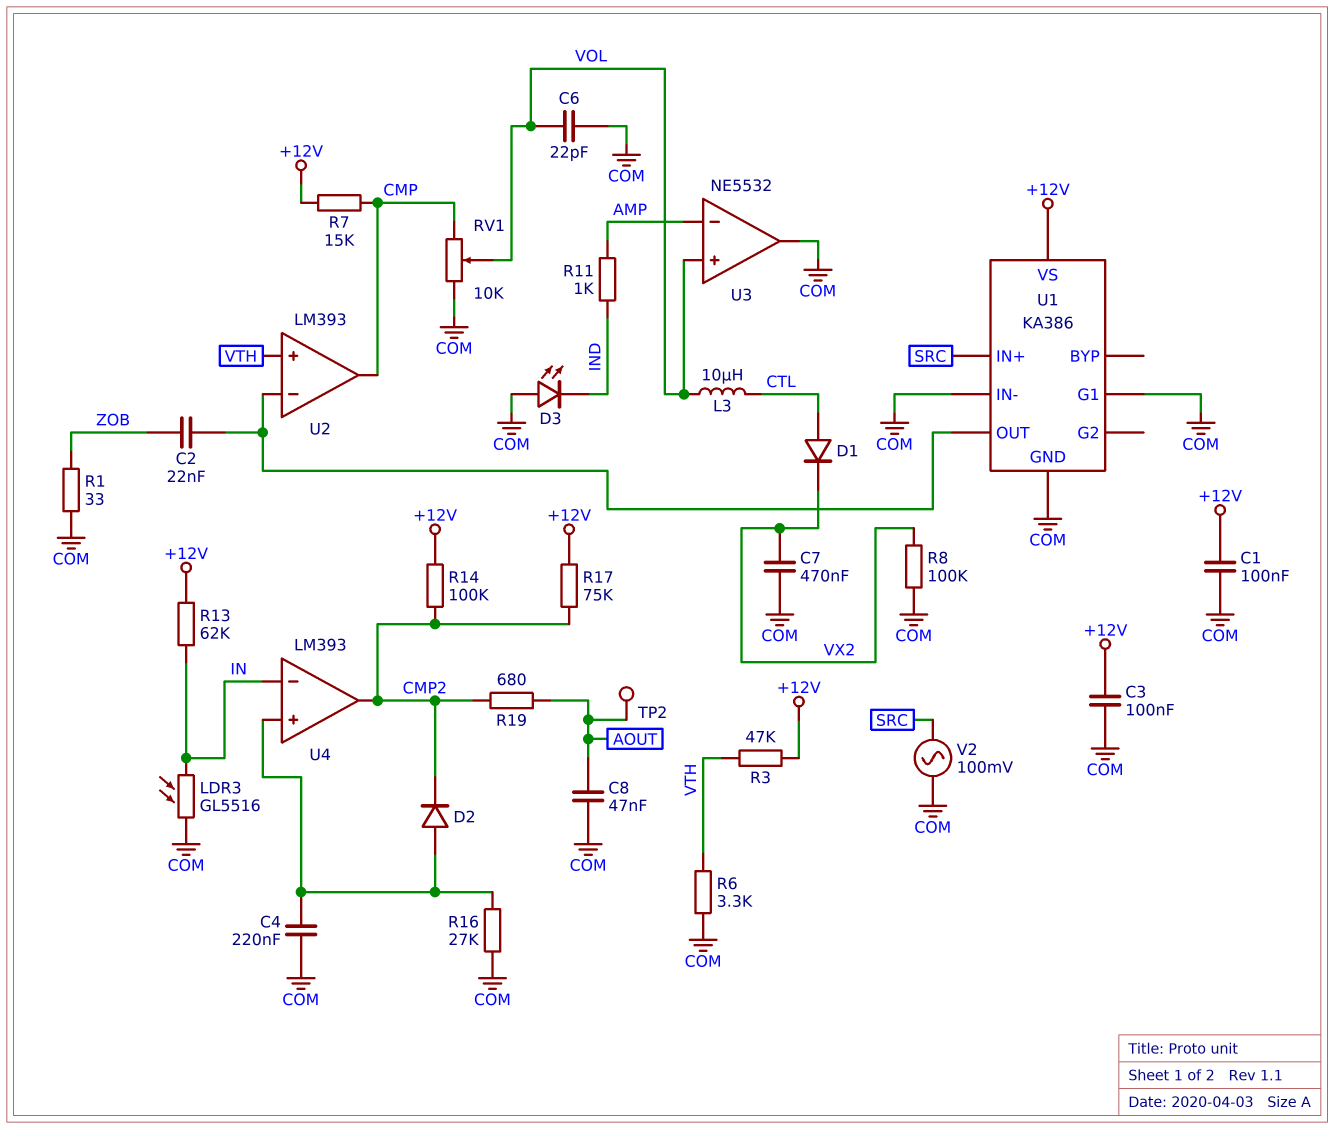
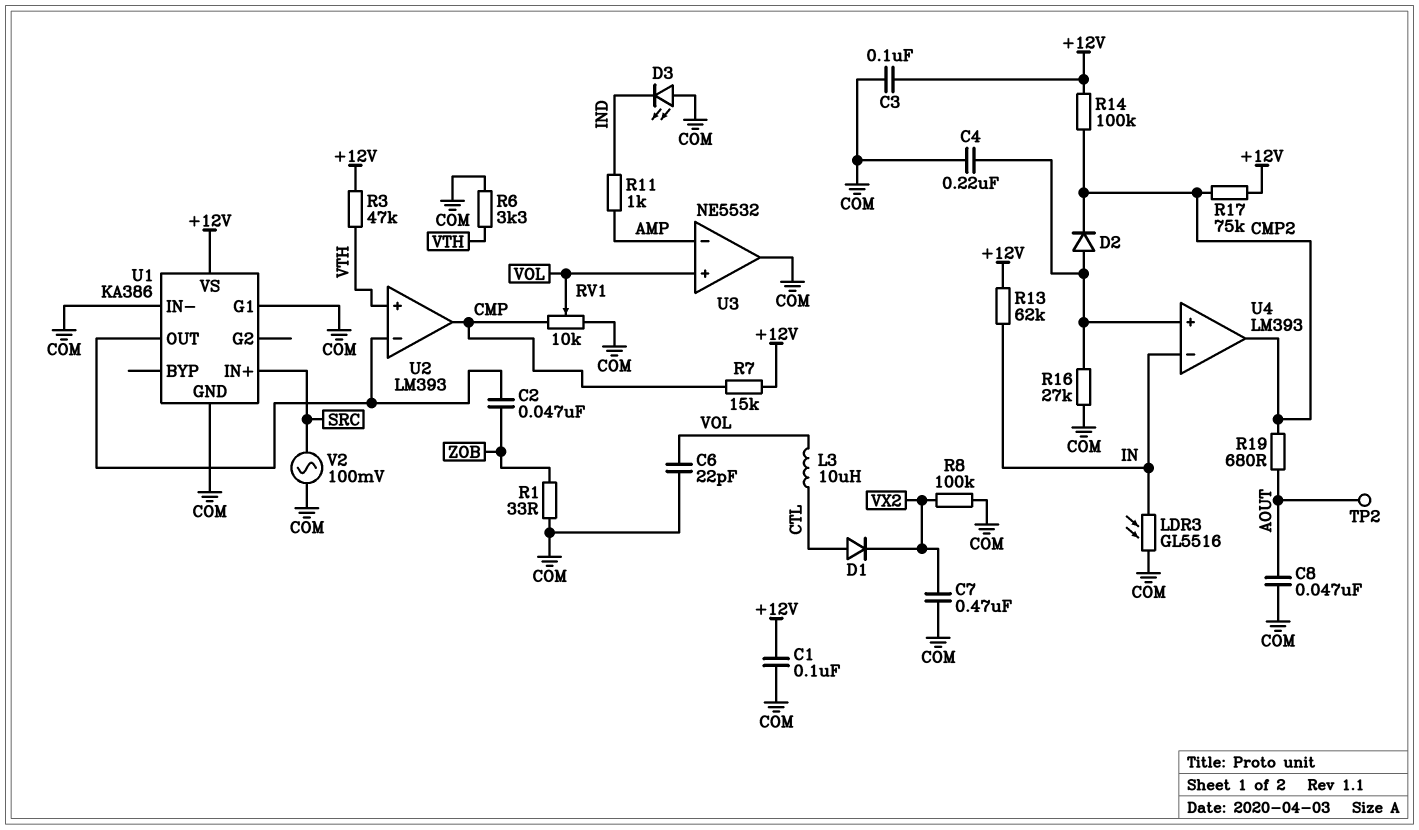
C2: 22nF (U1/OUT, ZOB) -> 47nF (U1/OUT, ZOB)

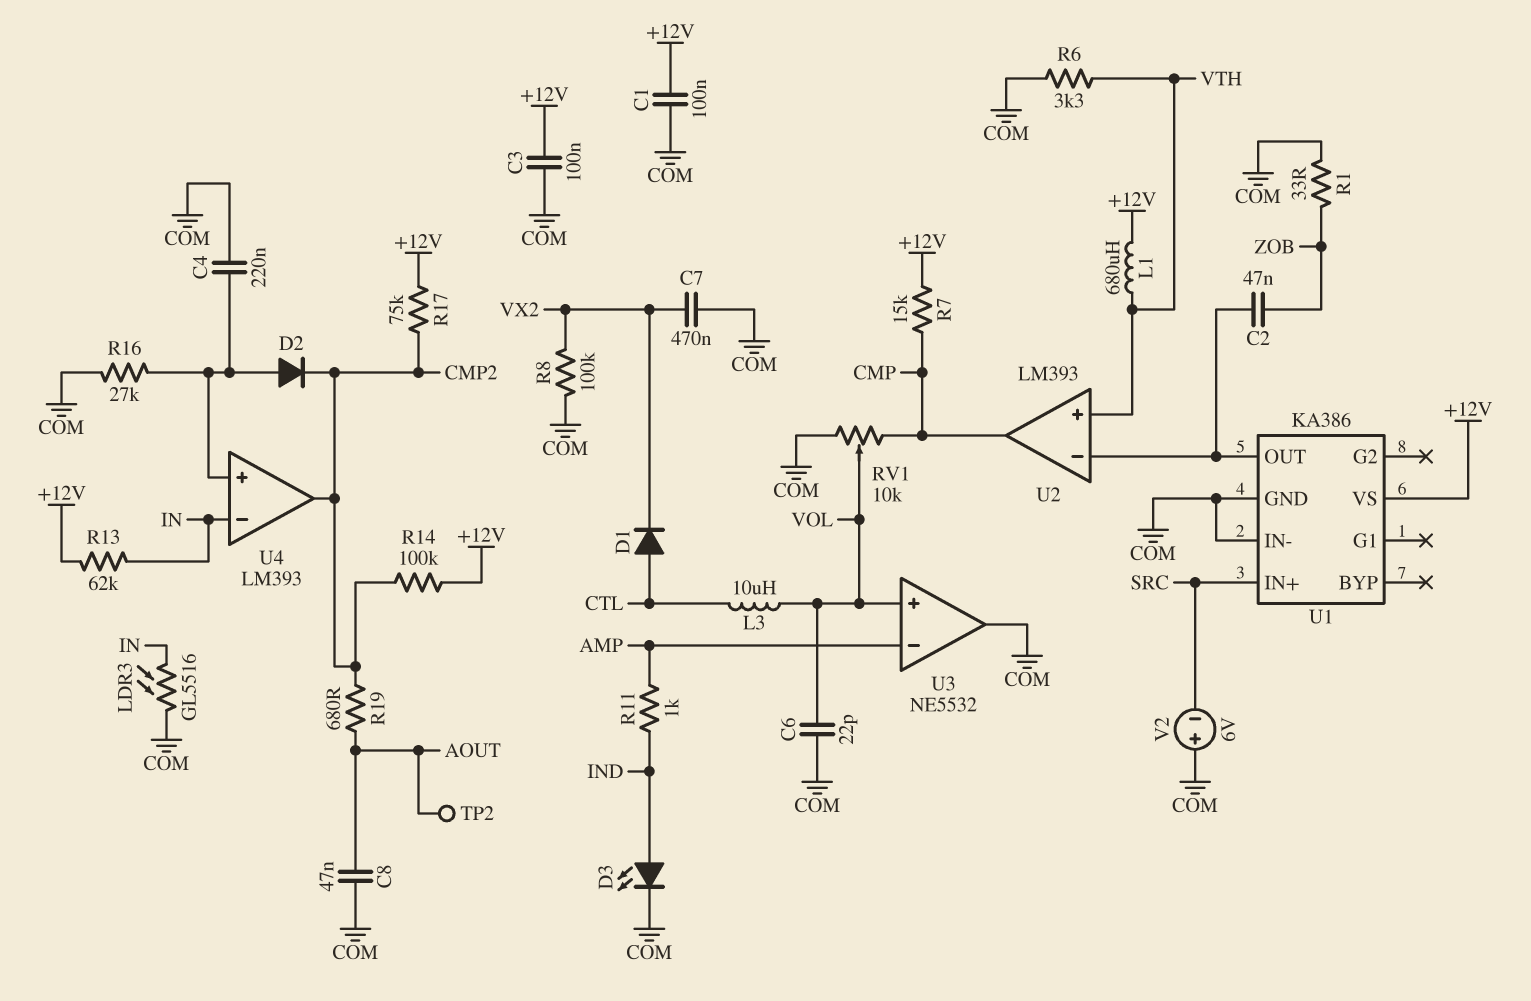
D3: LED (A COM, K IND) -> LED (A IND, K COM)
L1: none -> 680uH (+12V, VTH)
R3: 47k (+12V, VTH) -> none
U1 pin G1: COM -> none
V2: AC 100mV (COM, SRC) -> 6V (plus COM, minus SRC)

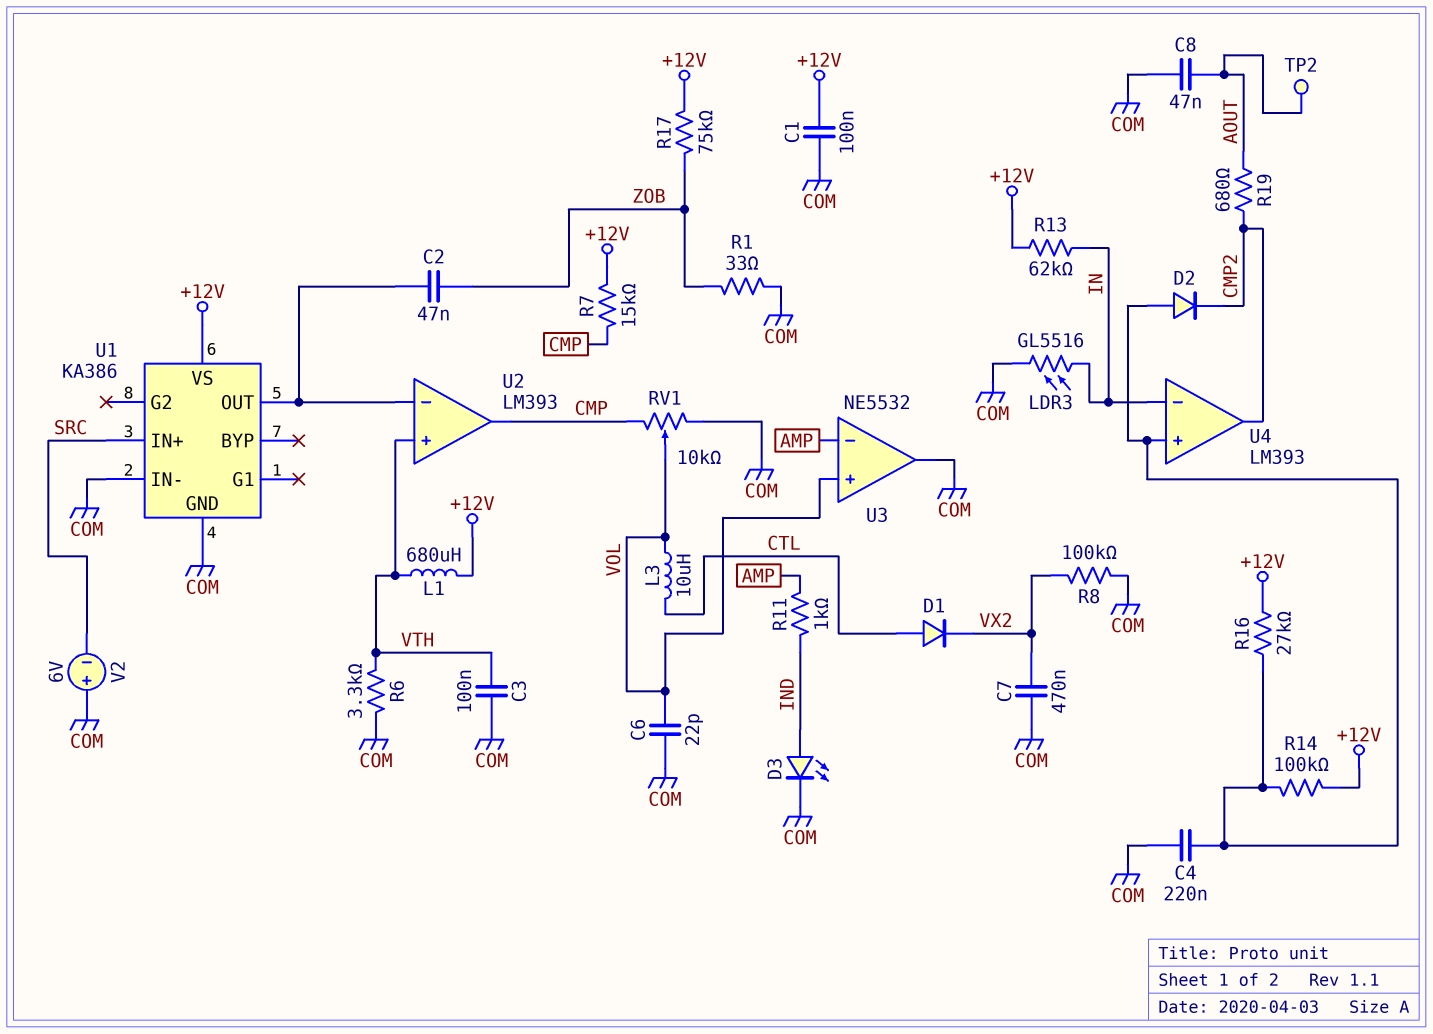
C3: 100nF (+12V, COM) -> 100nF (COM, VTH)
R14: 100k (+12V, CMP2) -> 100k (+12V, U4/in+)
R16: 27k (COM, U4/in+) -> 27k (+12V, U4/in+)
R17: 75k (+12V, CMP2) -> 75k (+12V, ZOB)

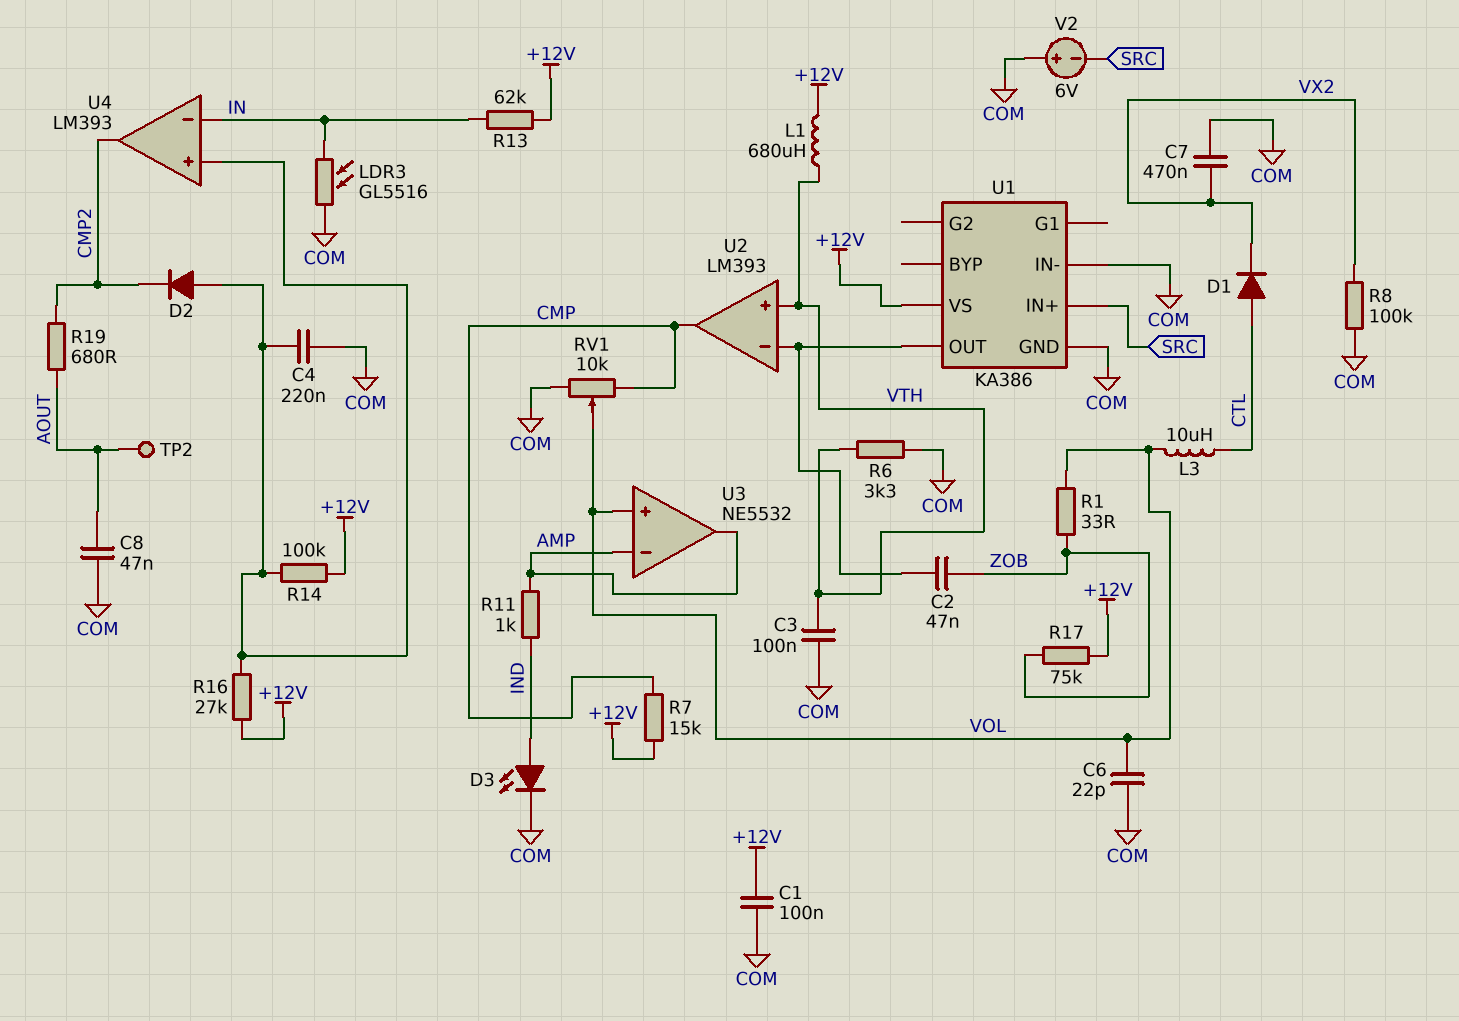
R1: 33 (COM, ZOB) -> 33 (VOL, ZOB)
U3 pin out: COM -> AMP

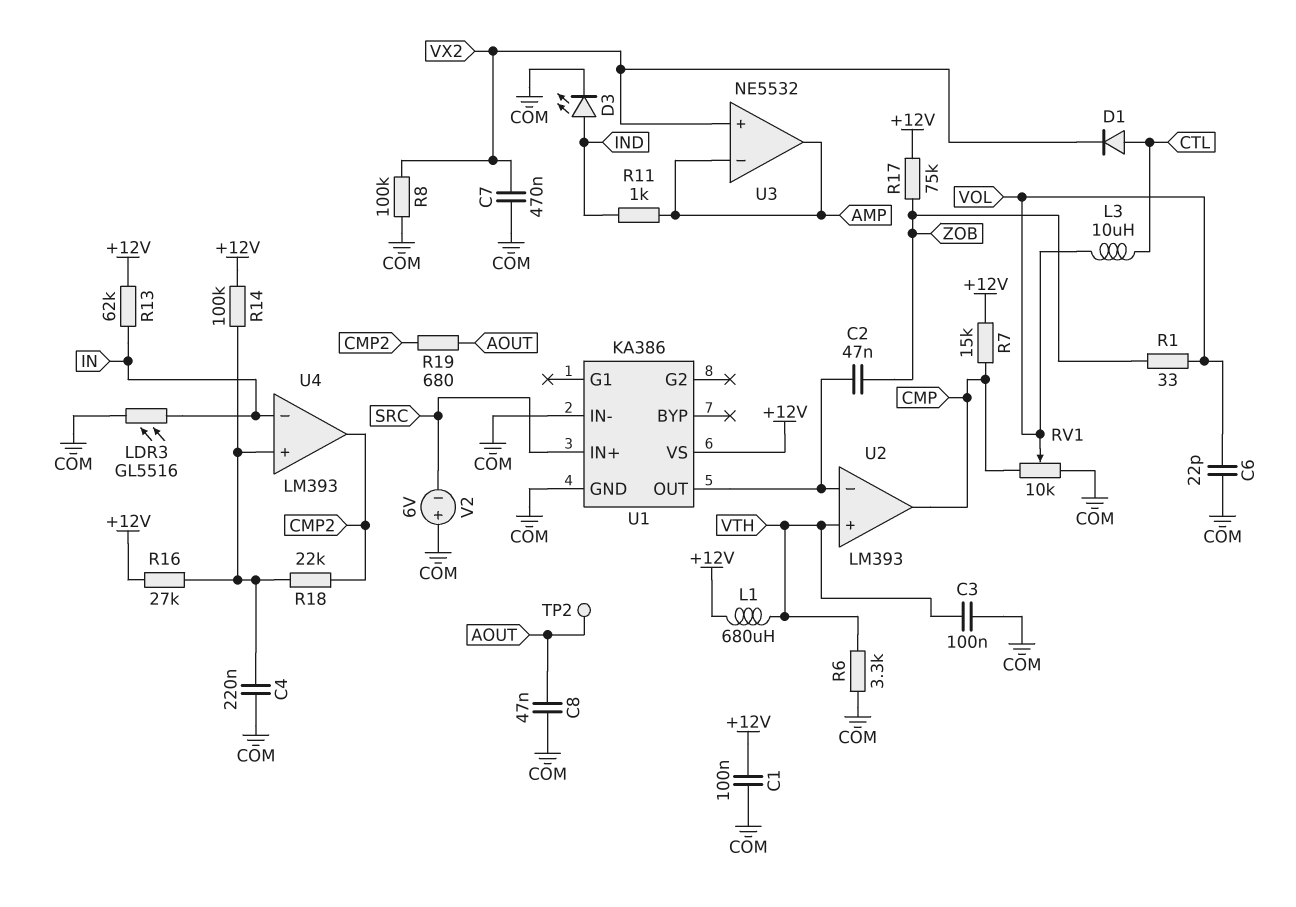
D2: diode (A U4/in+, K CMP2) -> none
R18: none -> 22k (CMP2, U4/in+)
U3 pin in+: VOL -> VX2

